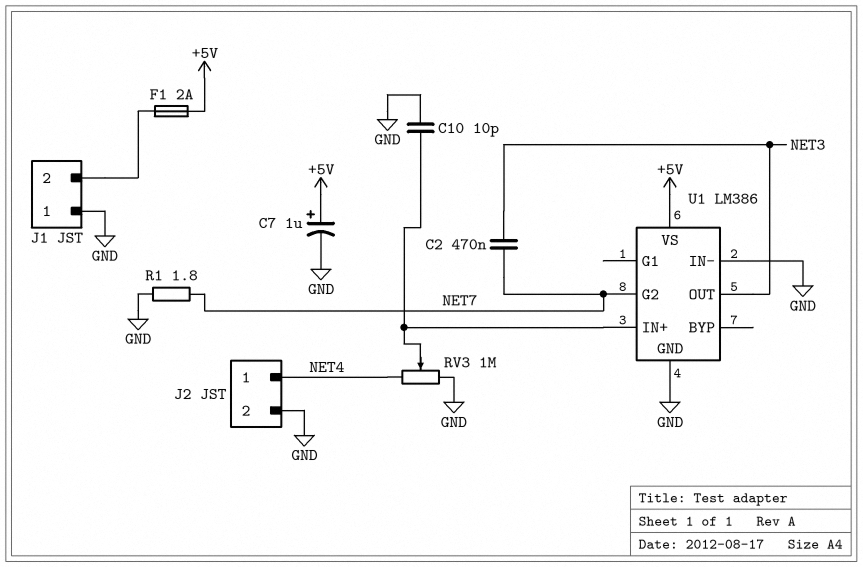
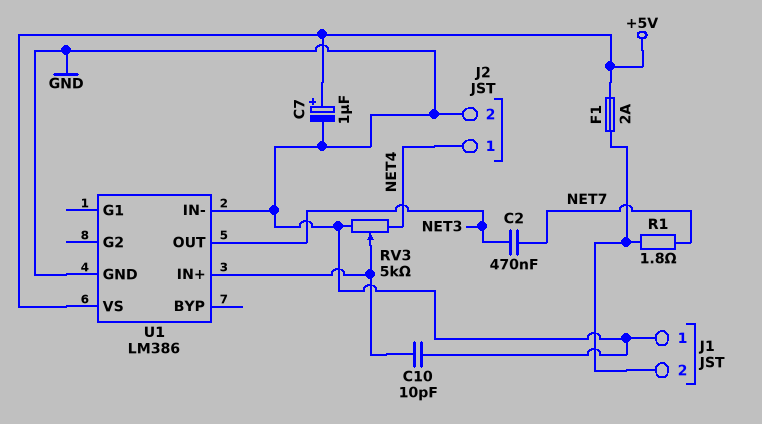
R1: 1.8 (GND, NET7) -> 1.8 (J1/2, NET7)
RV3: 1M (GND, NET4, wiper U1/IN+) -> 5k (GND, NET4, wiper U1/IN+)
U1 pin G2: NET7 -> none

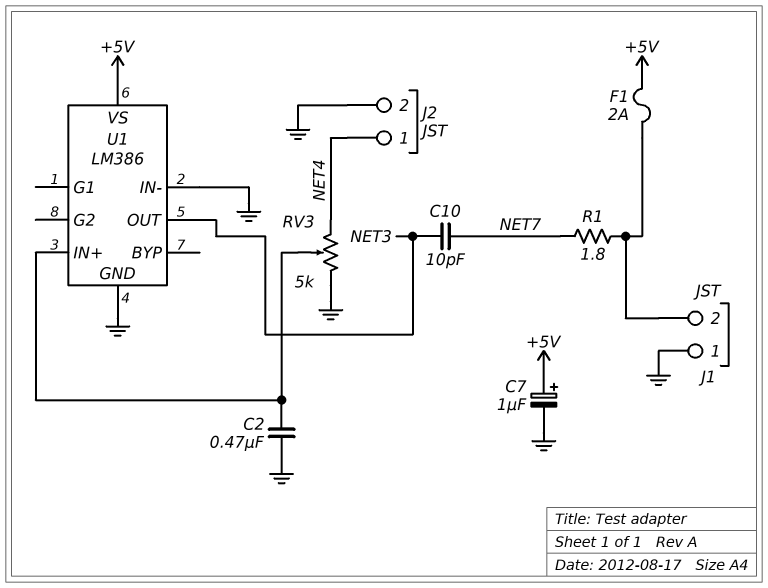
C2: 470nF (NET3, NET7) -> 470nF (GND, U1/IN+)
C10: 10pF (GND, U1/IN+) -> 10pF (NET3, NET7)

